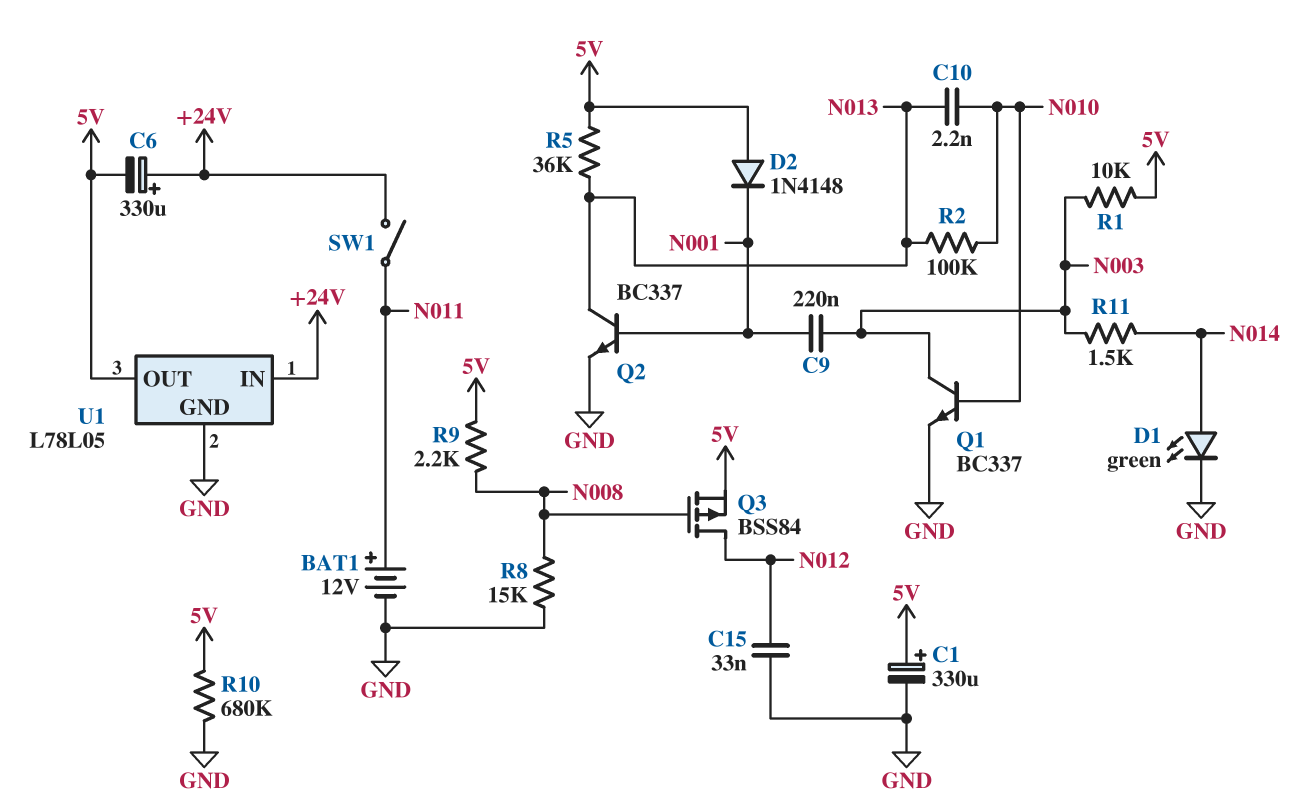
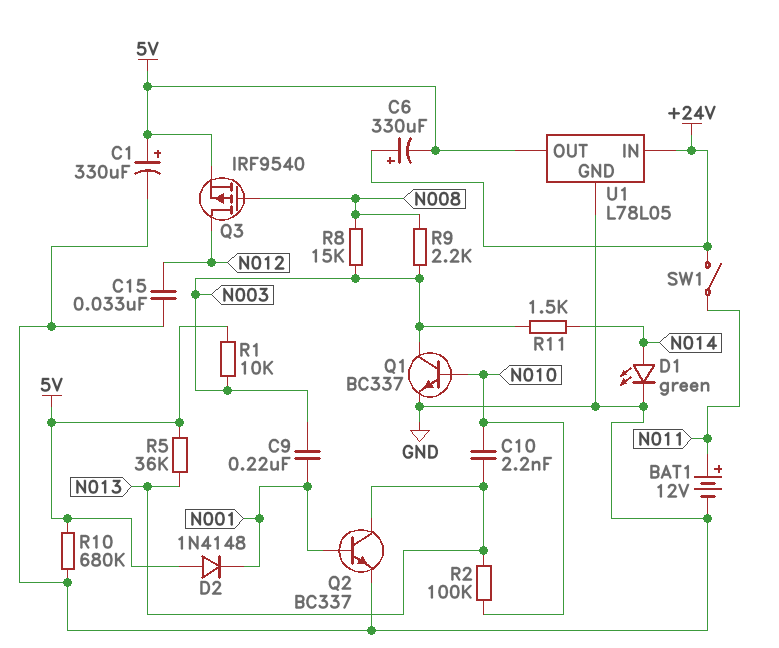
Q3: PMOS BSS84 (G N008, D N012, S 5V) -> PMOS IRF9540 (G N008, D N012, S 5V)
R8: 15k (GND, N008) -> 15k (N003, N008)
R9: 2.2k (5V, N008) -> 2.2k (N003, N008)

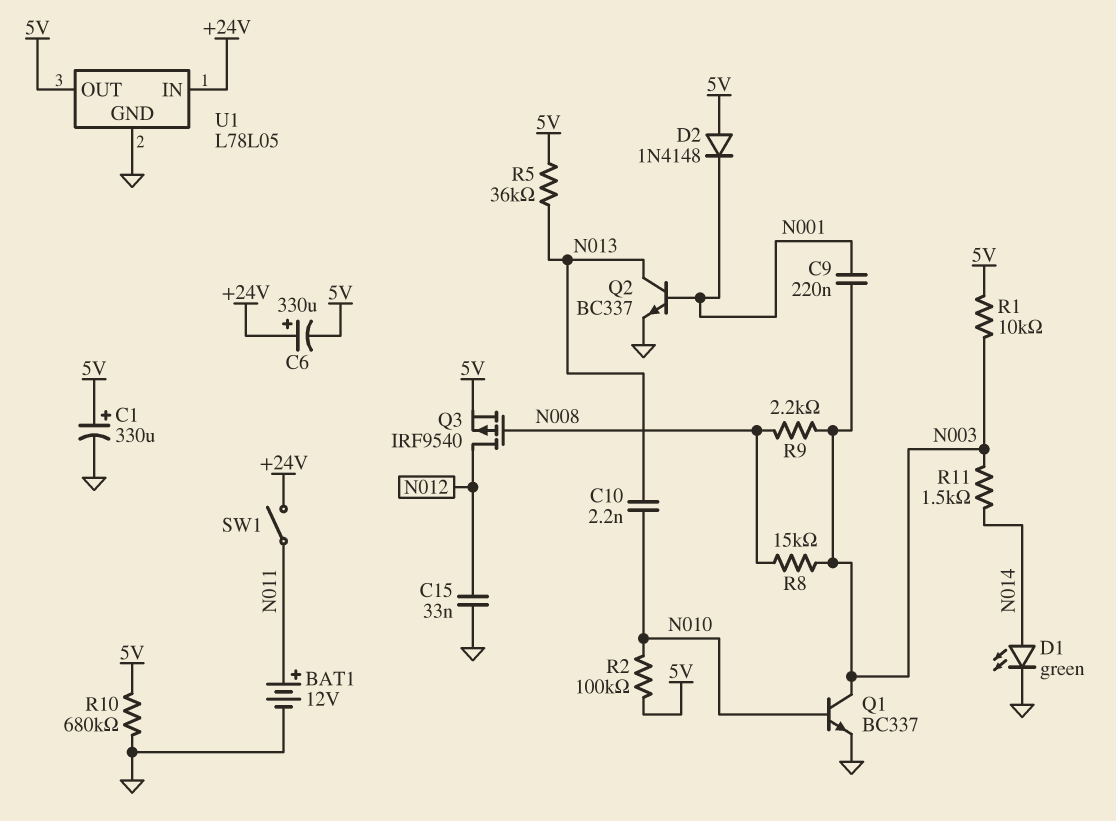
R2: 100k (N010, N013) -> 100k (5V, N010)

